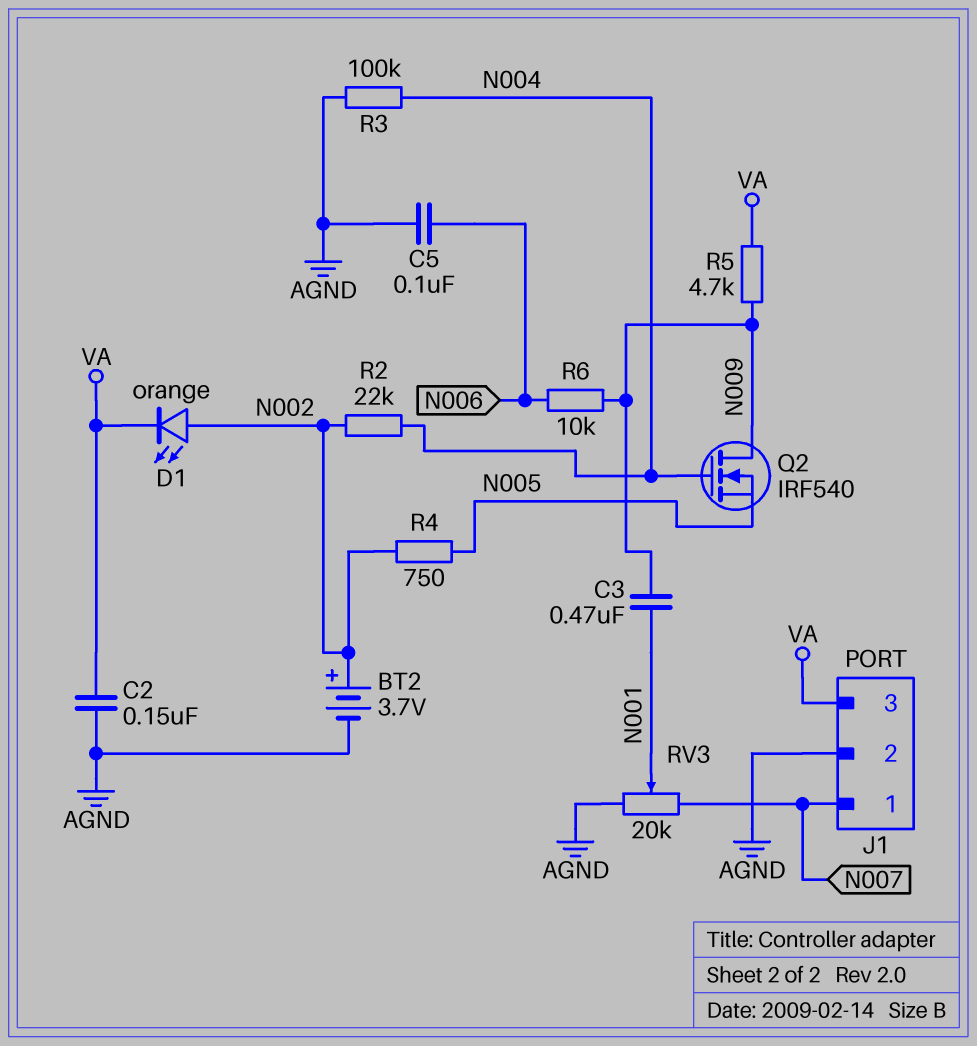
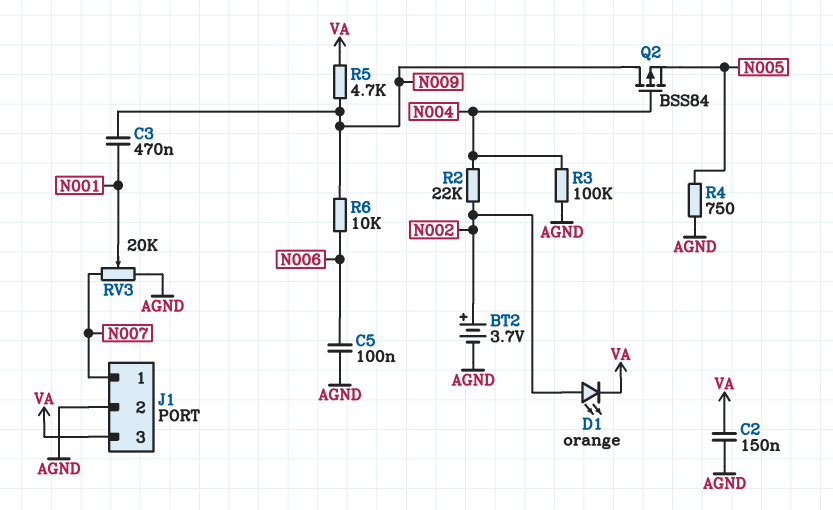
Q2: NMOS IRF540 (G N004, D N009, S N005) -> PMOS BSS84 (G N004, D N009, S N005)
R4: 750 (N002, N005) -> 750 (AGND, N005)

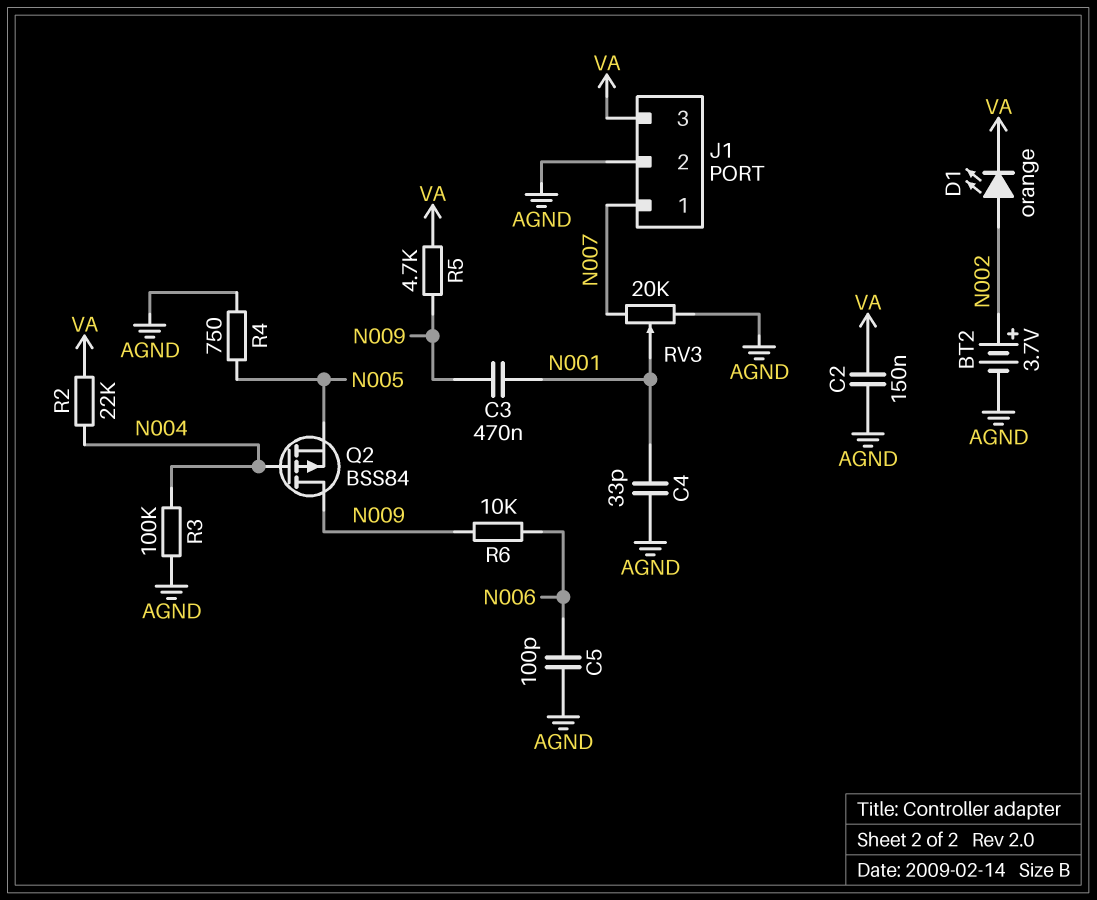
C4: none -> 33pF (AGND, N001)
C5: 100nF (AGND, N006) -> 100pF (AGND, N006)
R2: 22k (N002, N004) -> 22k (N004, VA)

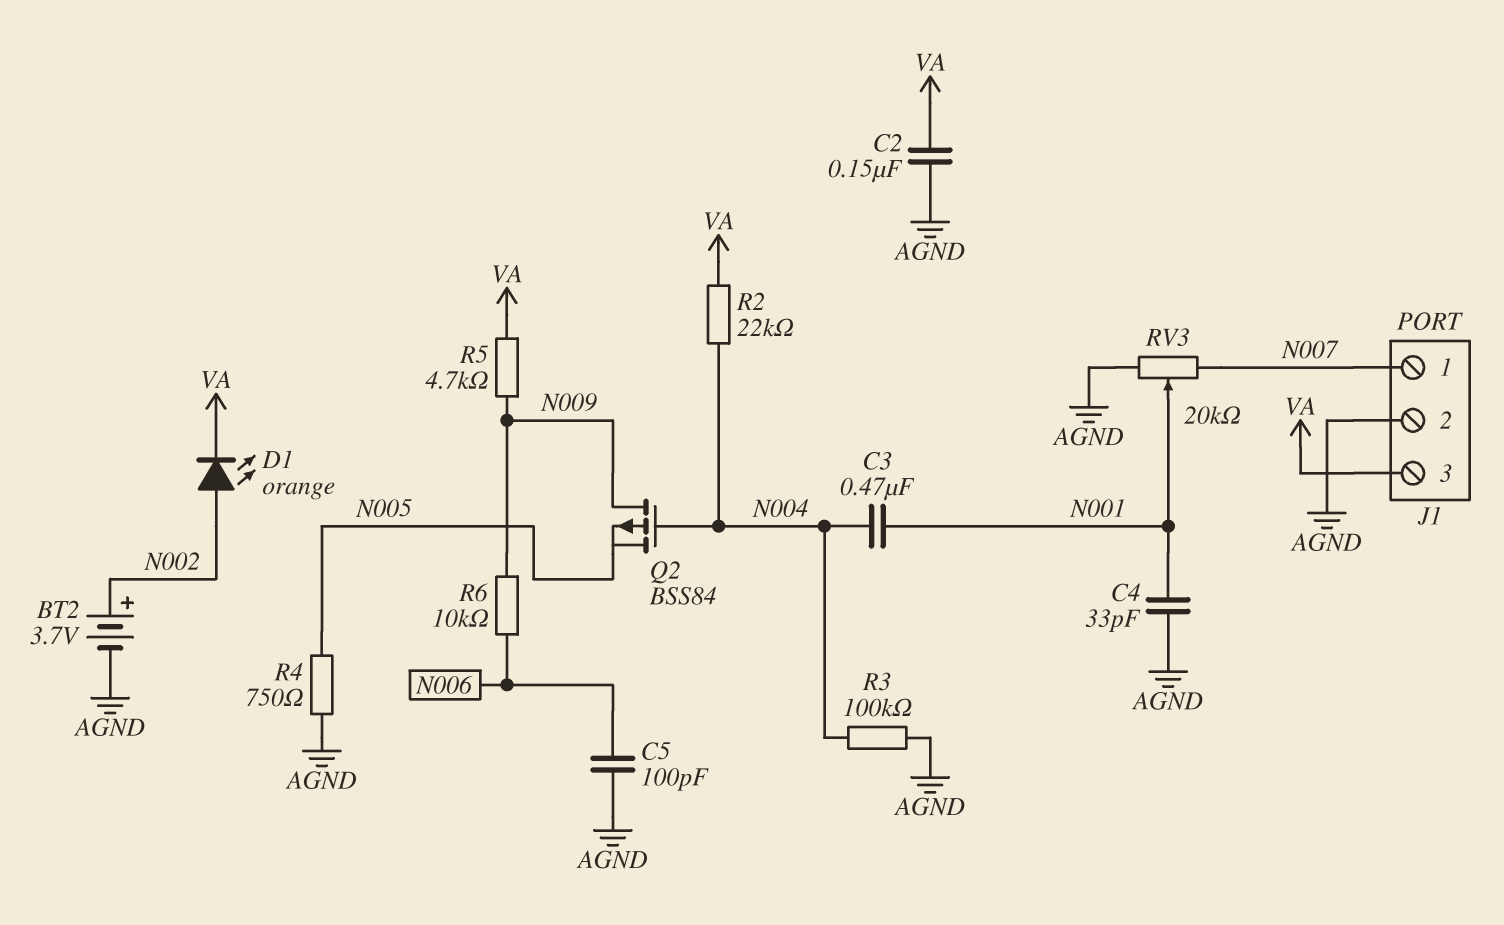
C3: 470nF (N001, N009) -> 470nF (N001, N004)

